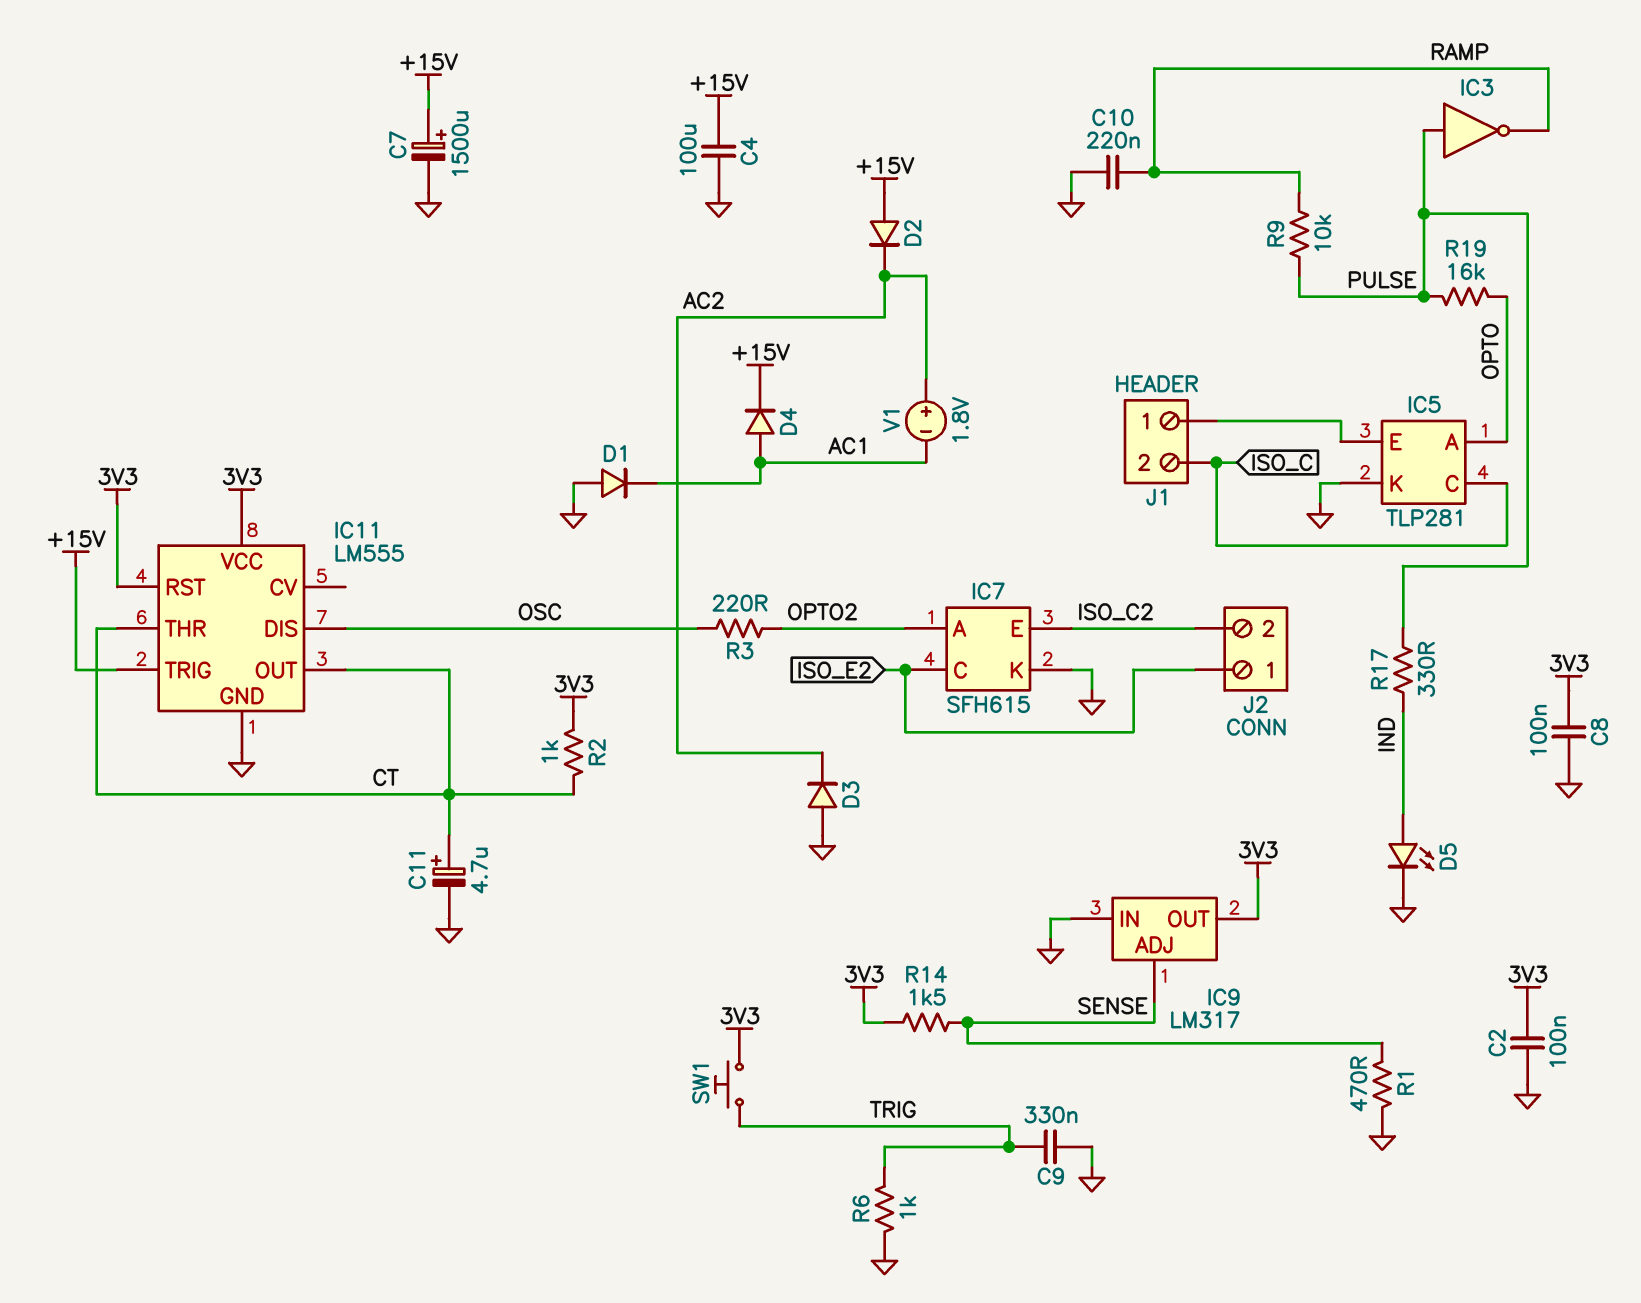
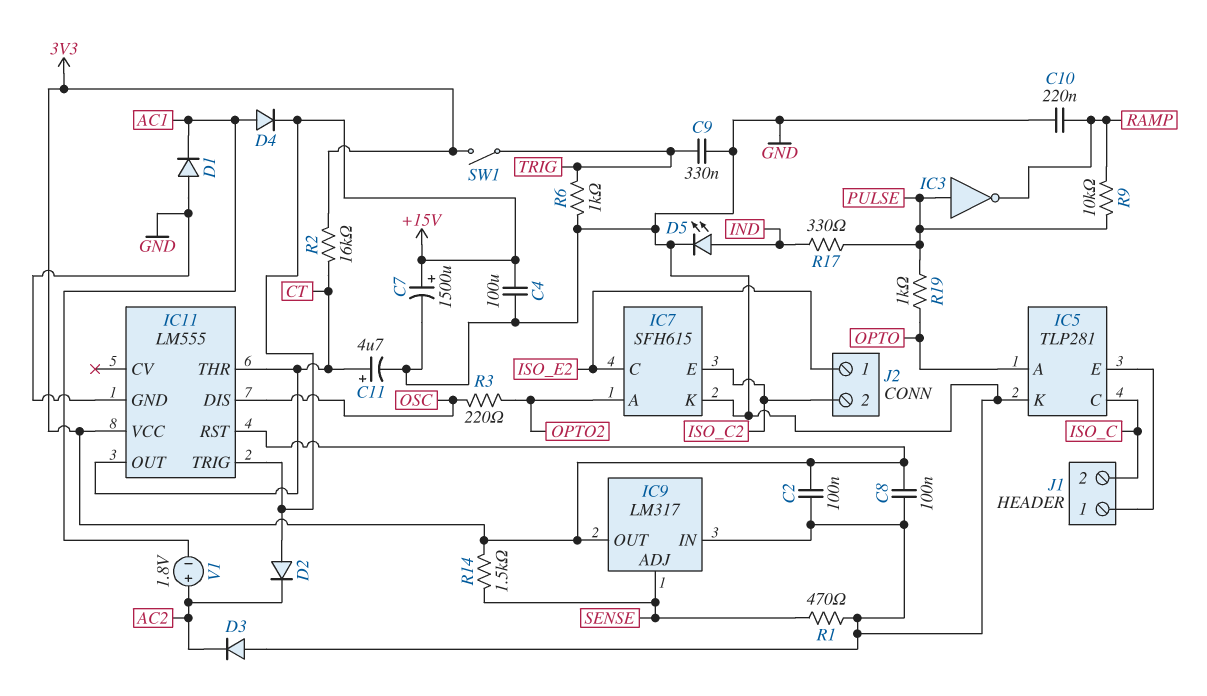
R2: 1k (3V3, CT) -> 16k (3V3, CT)
R19: 16k (OPTO, PULSE) -> 1k (OPTO, PULSE)
SW1: button (3V3, TRIG) -> switch (3V3, TRIG)

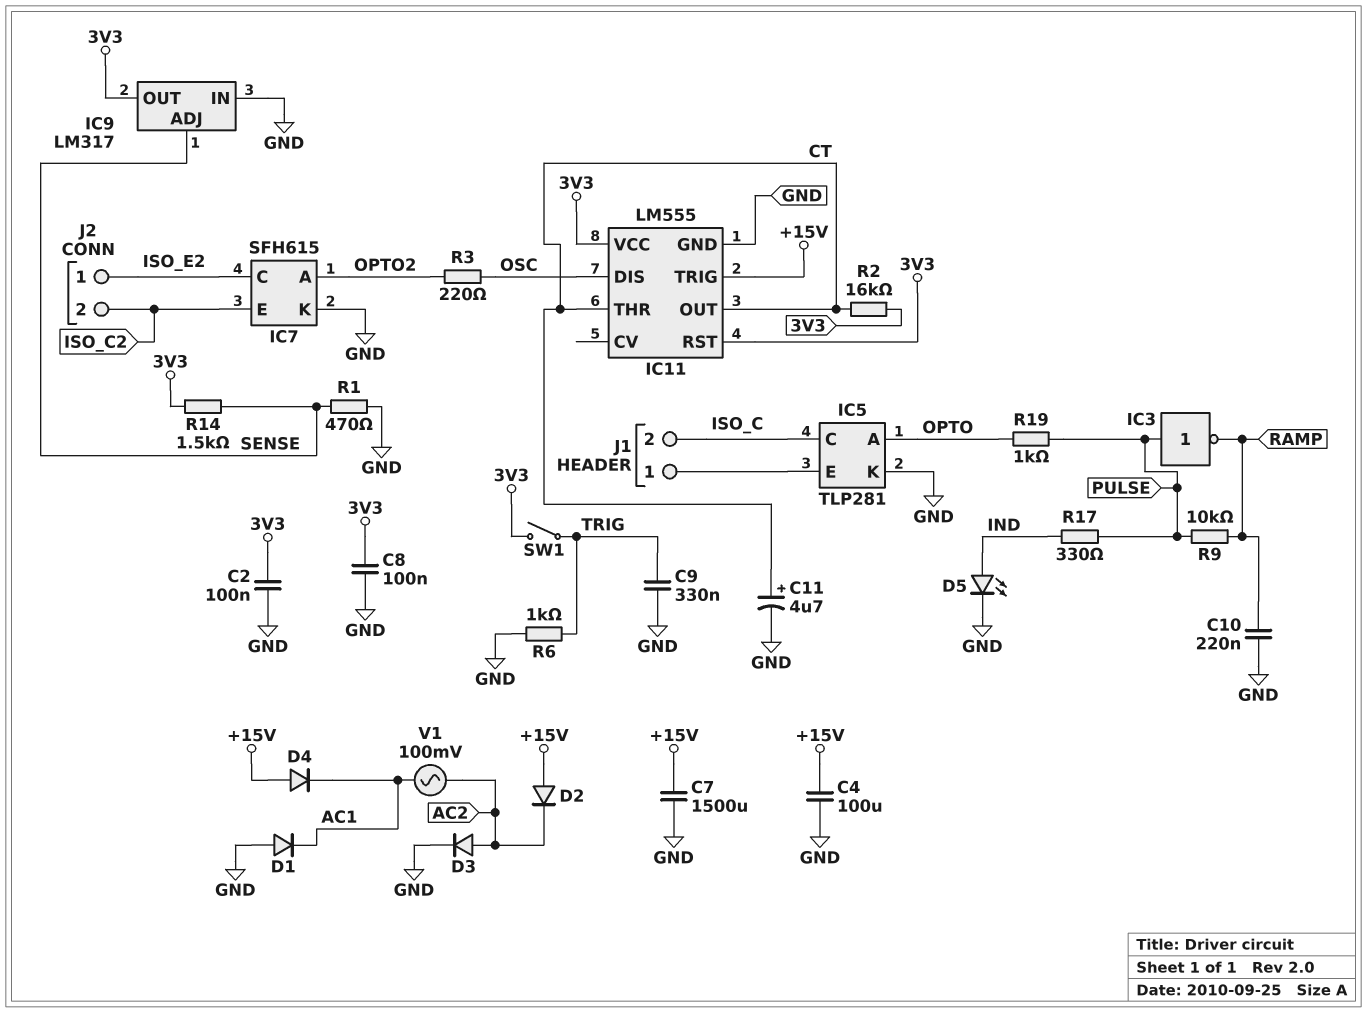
C7: 1500uF (plus +15V, minus GND) -> 1500uF (+15V, GND)
D3: diode (A GND, K AC2) -> diode (A AC2, K GND)
D4: diode (A AC1, K +15V) -> diode (A +15V, K AC1)
V1: 1.8V (plus AC2, minus AC1) -> AC 100mV (AC1, AC2)

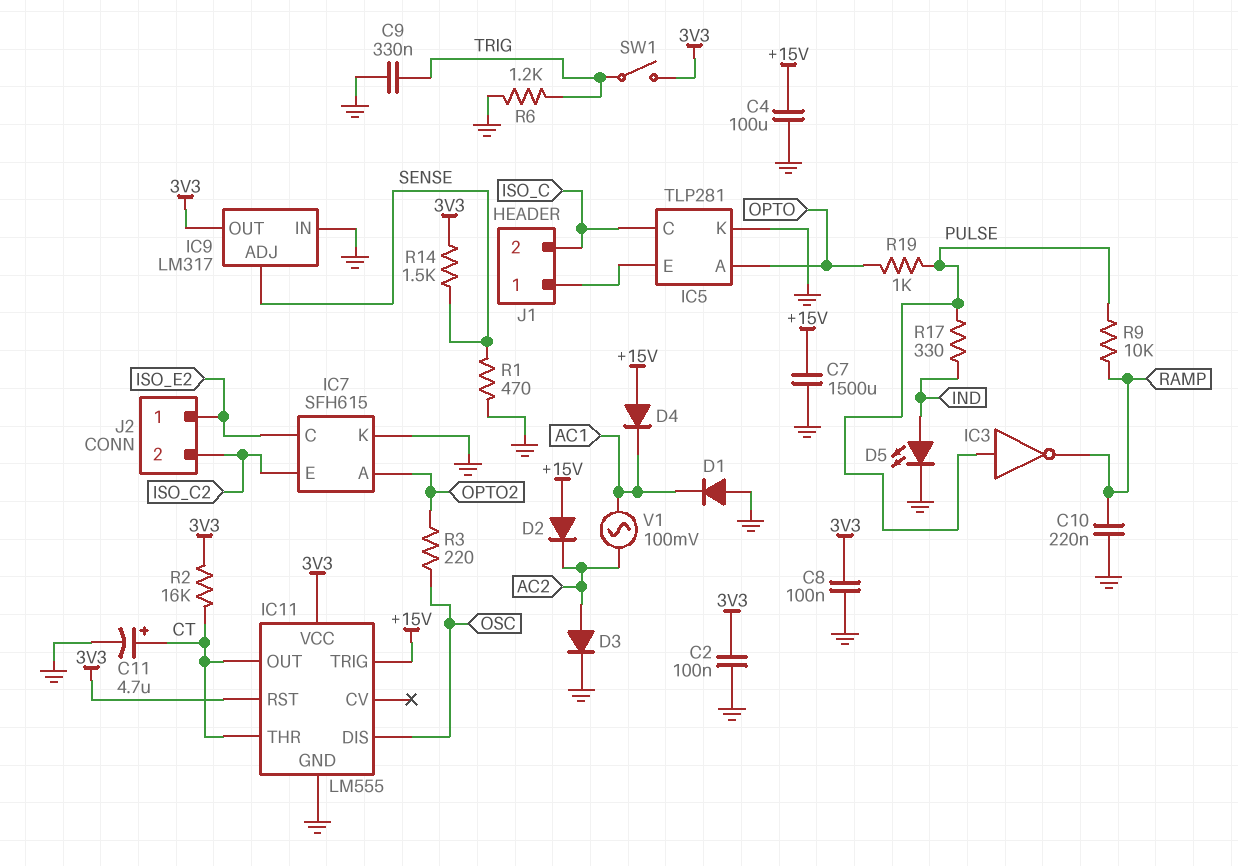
R6: 1k (GND, TRIG) -> 1.2k (GND, TRIG)

